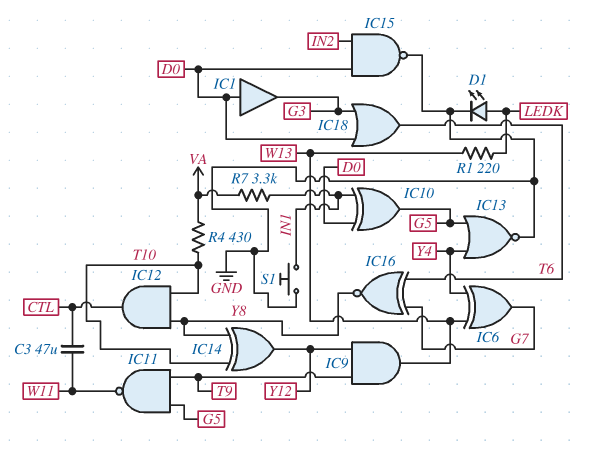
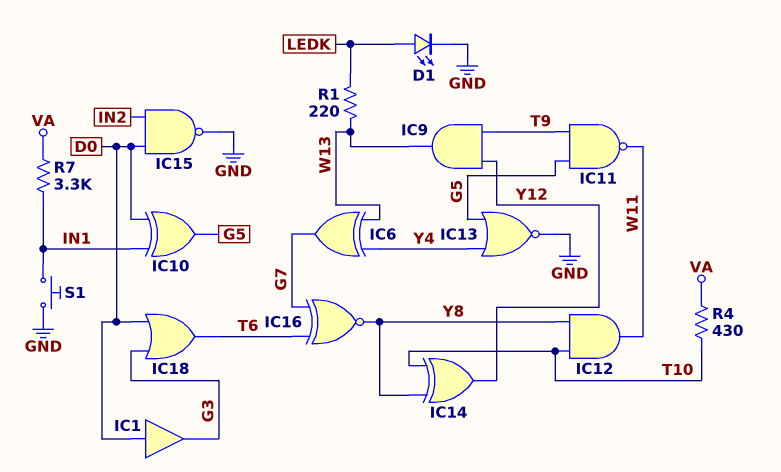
C3: 47uF (CTL, W11) -> none
IC12: AND (in T10, in Y8, out CTL) -> AND (in T10, in Y8, out W11)

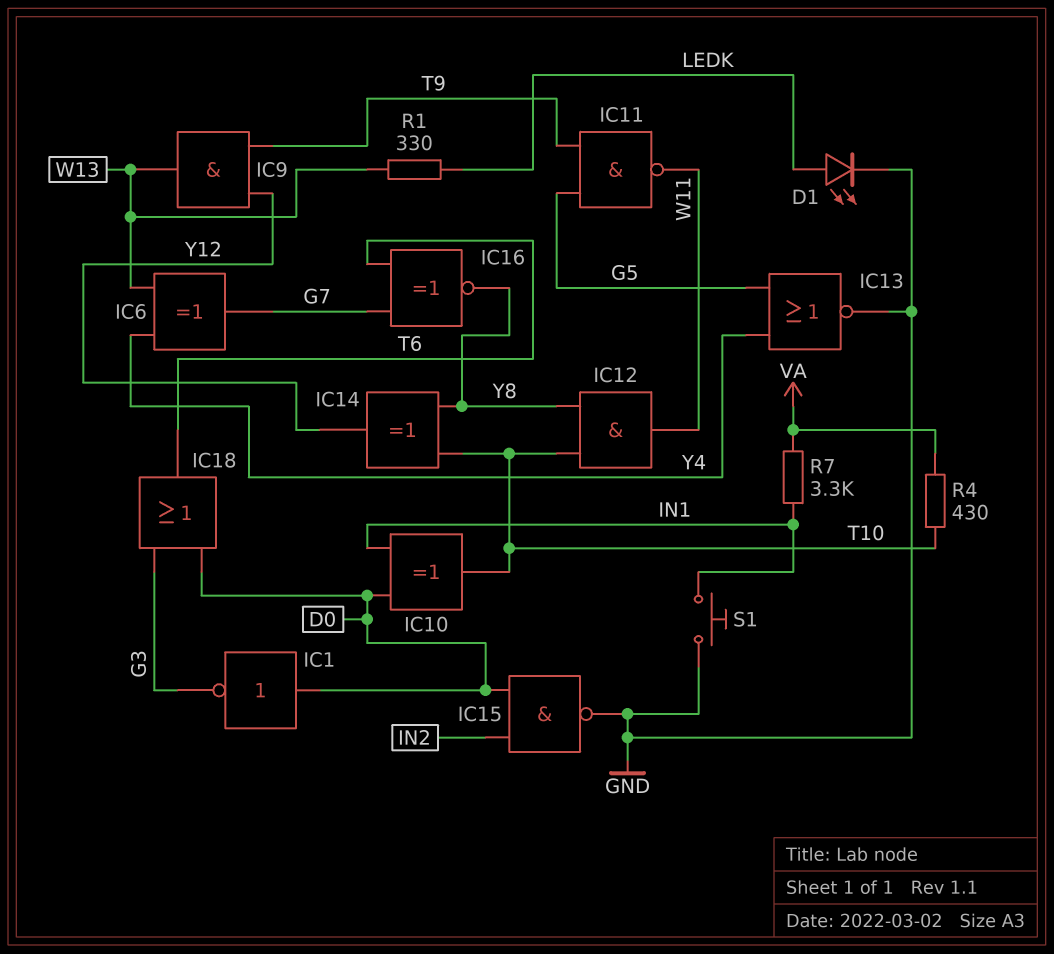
IC1: buffer (in D0, out G3) -> NOT (in D0, out G3)
IC10: XOR (in D0, in IN1, out G5) -> XOR (in D0, in IN1, out T10)
R1: 220 (LEDK, W13) -> 330 (LEDK, W13)

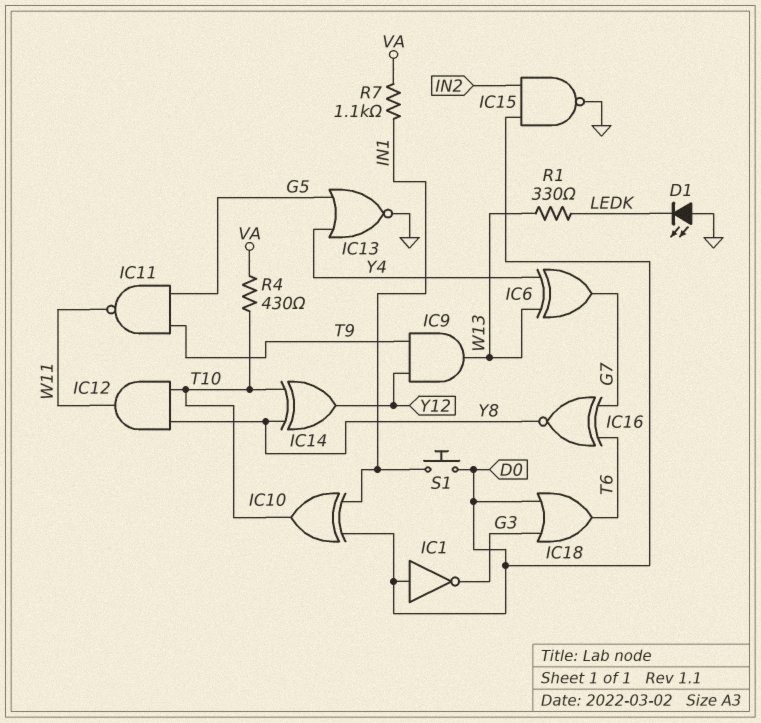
D1: LED (A LEDK, K GND) -> LED (A GND, K LEDK)
R7: 3.3k (IN1, VA) -> 1.1k (IN1, VA)
S1: button (GND, IN1) -> button (D0, IN1)

